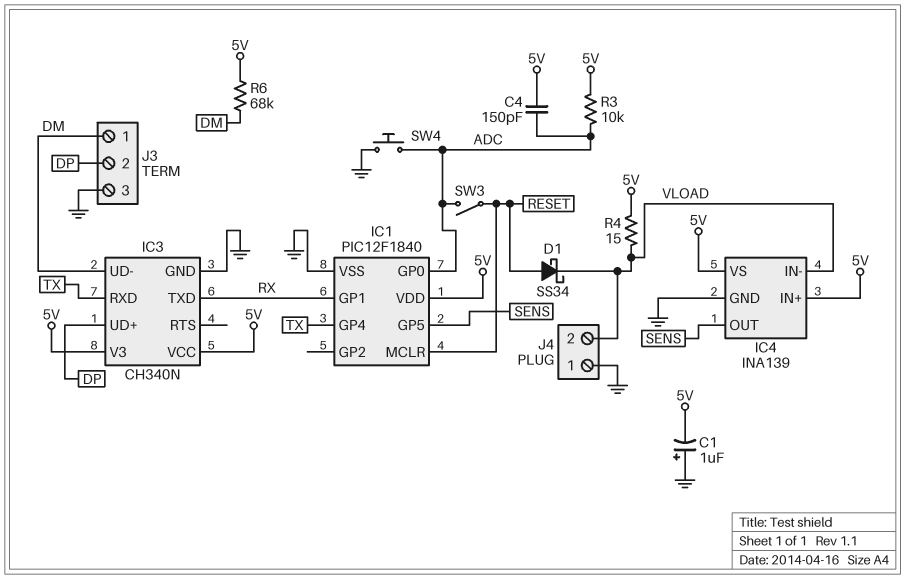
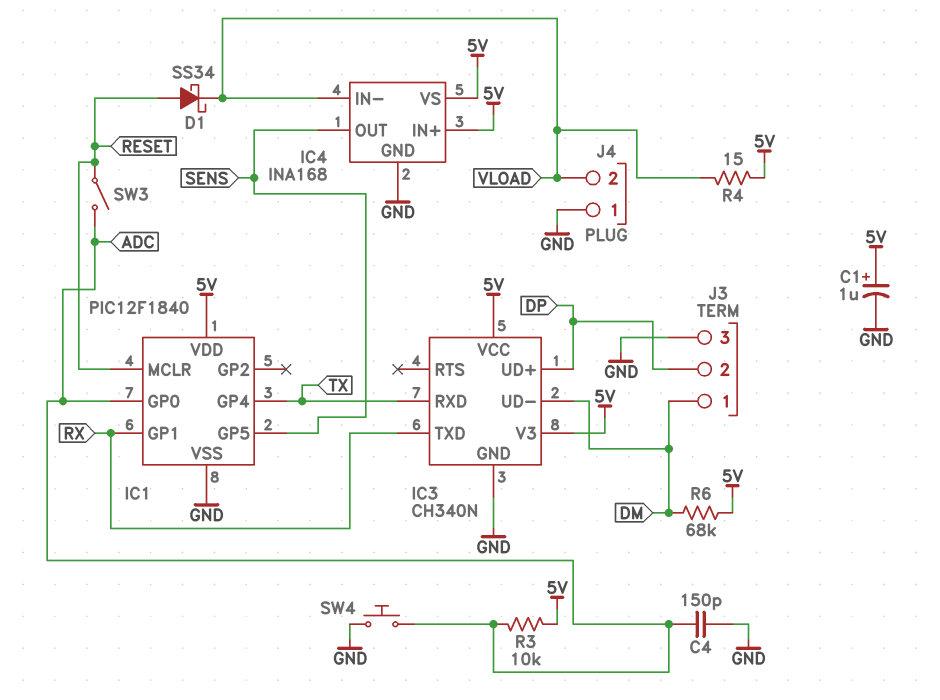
C1: 1uF (plus GND, minus 5V) -> 1uF (plus 5V, minus GND)
C4: 150pF (5V, ADC) -> 150pF (ADC, GND)
IC4: INA139 -> INA168

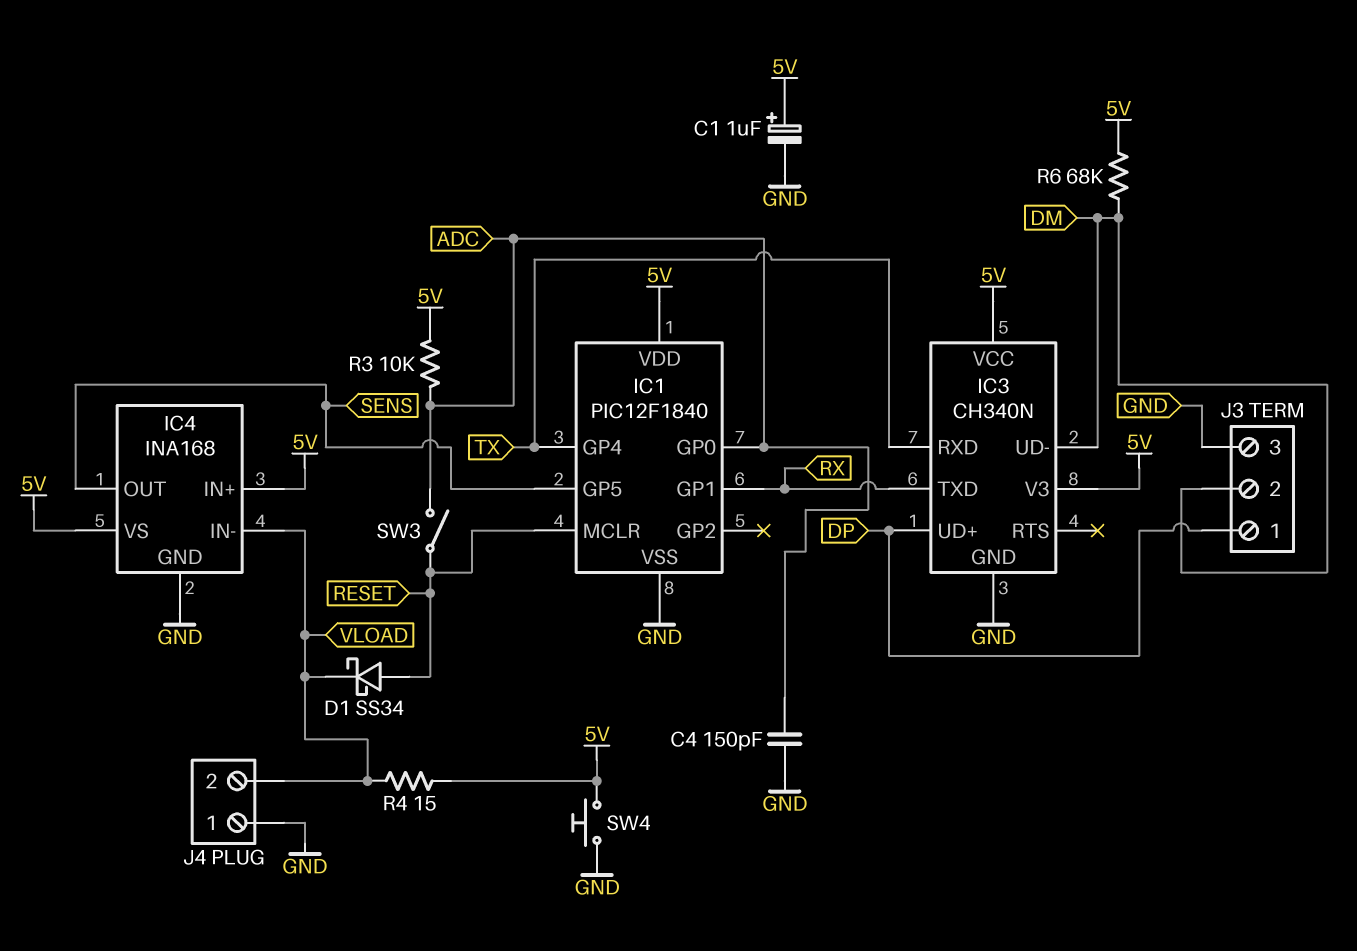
J3 pin 1: DM -> DP
J3 pin 2: DP -> DM
SW4: button (ADC, GND) -> button (5V, GND)

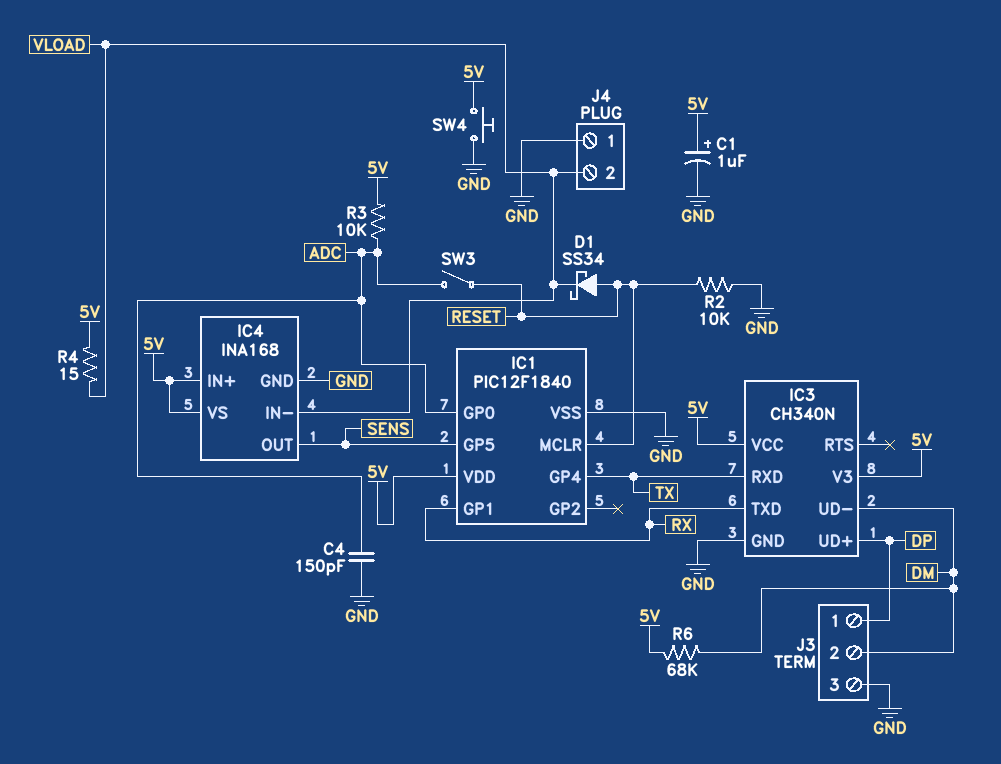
R2: none -> 10k (GND, RESET)

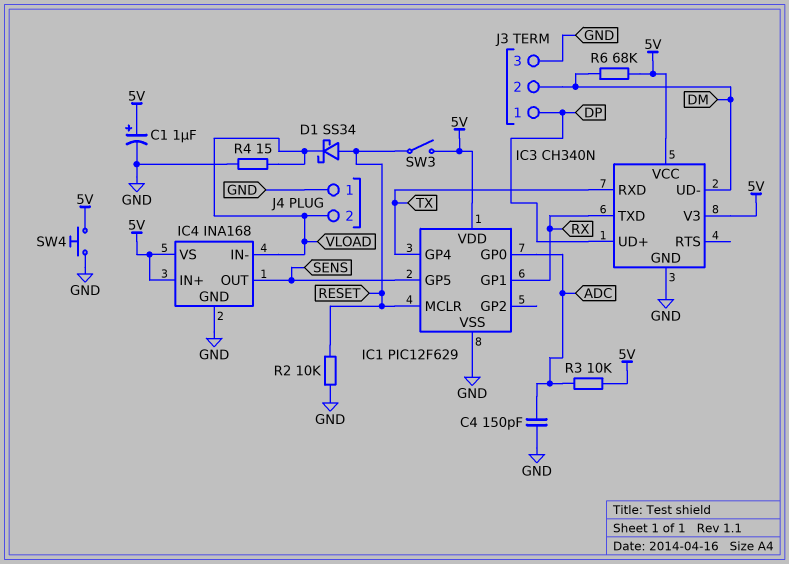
IC1: PIC12F1840 -> PIC12F629
R4: 15 (5V, VLOAD) -> 15 (GND, VLOAD)
SW3: switch (ADC, RESET) -> switch (5V, RESET)

